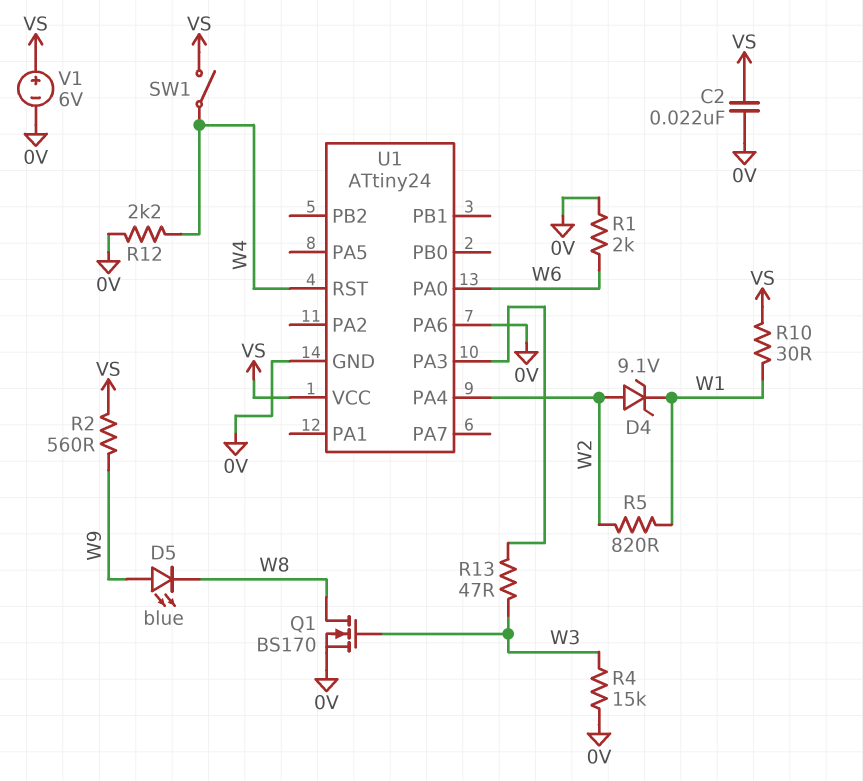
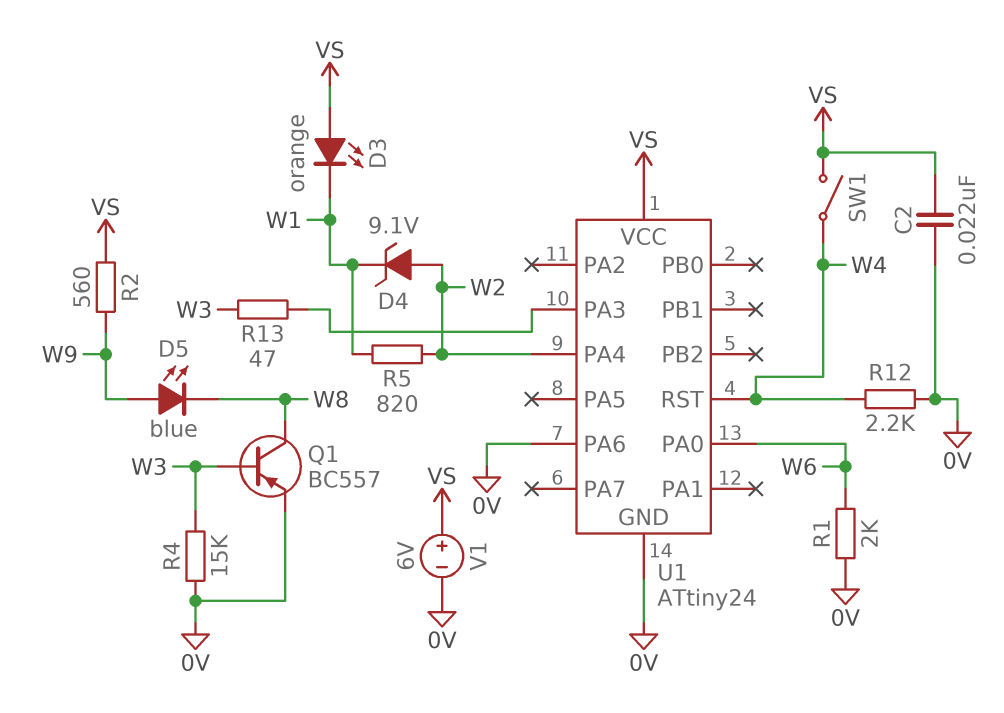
D3: none -> LED orange (A VS, K W1)
Q1: NMOS BS170 (G W3, D W8, S 0V) -> PNP BC557 (B W3, C W8, E 0V)
R10: 30 (VS, W1) -> none

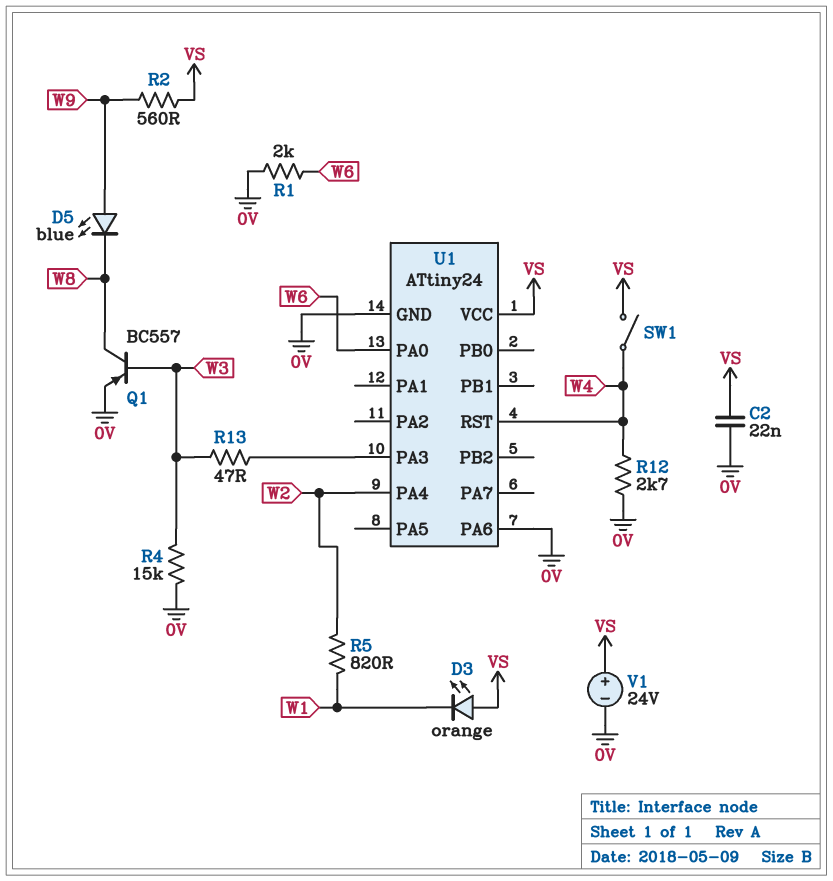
D4: zener 9.1V (A W2, K W1) -> none
R12: 2.2k (0V, W4) -> 2.7k (0V, W4)
V1: 6V (plus VS, minus 0V) -> 24V (plus VS, minus 0V)

